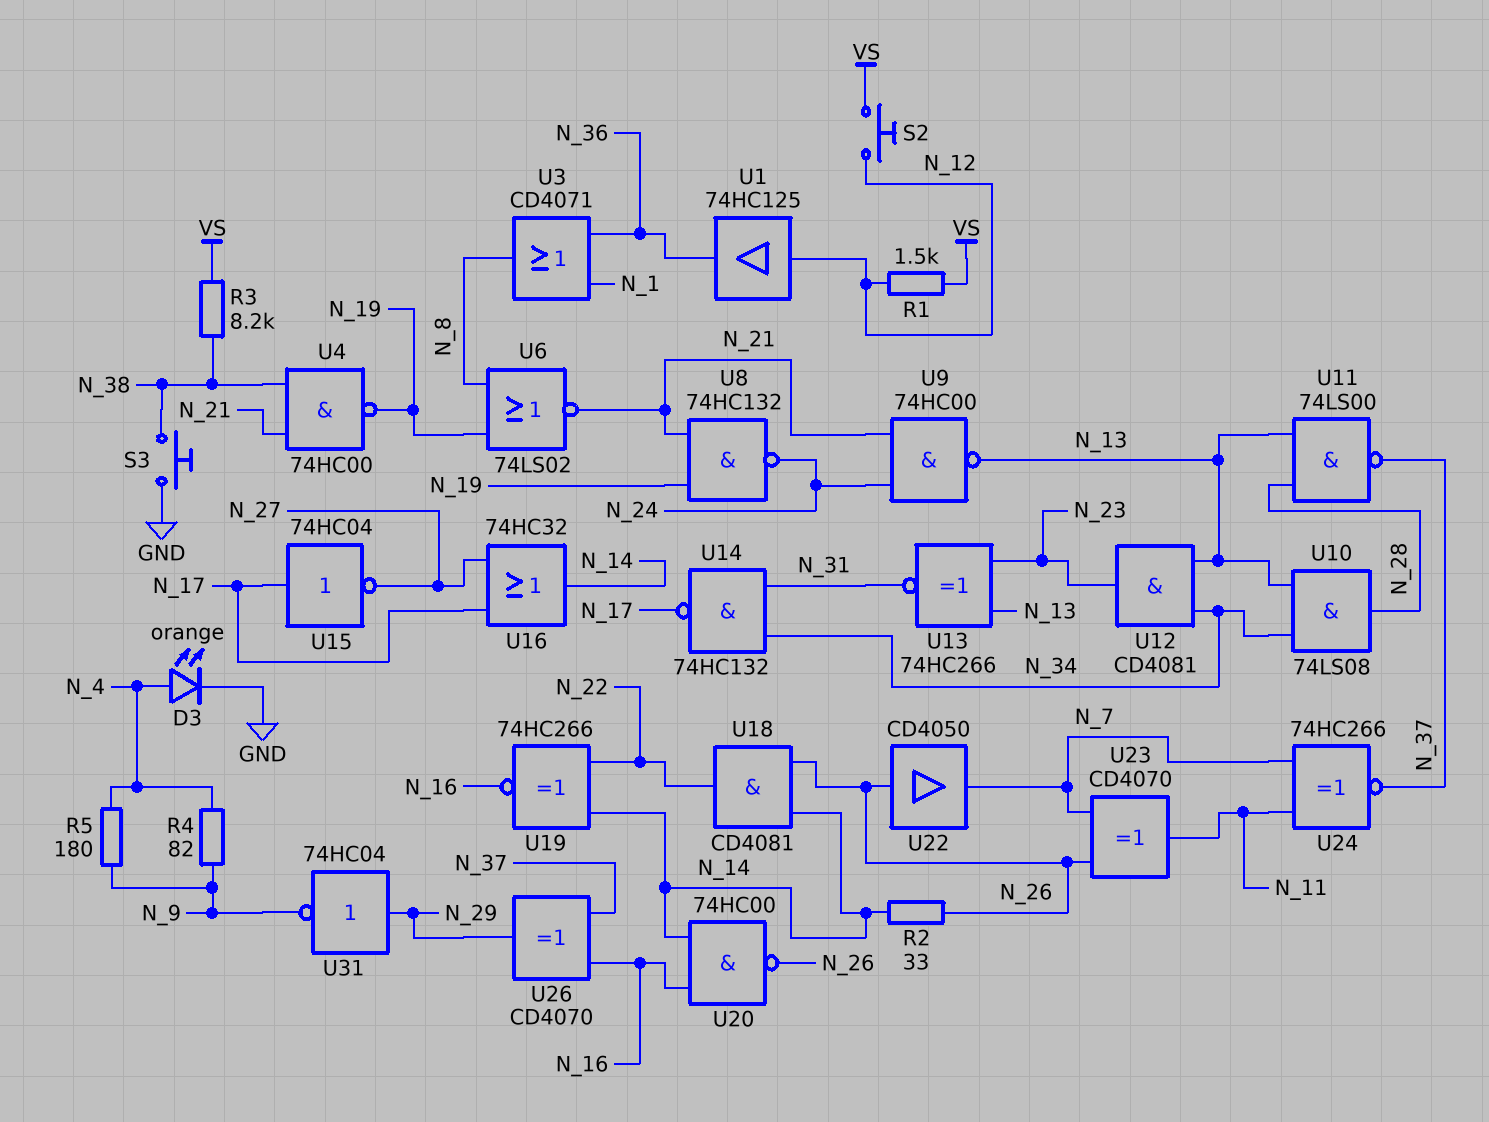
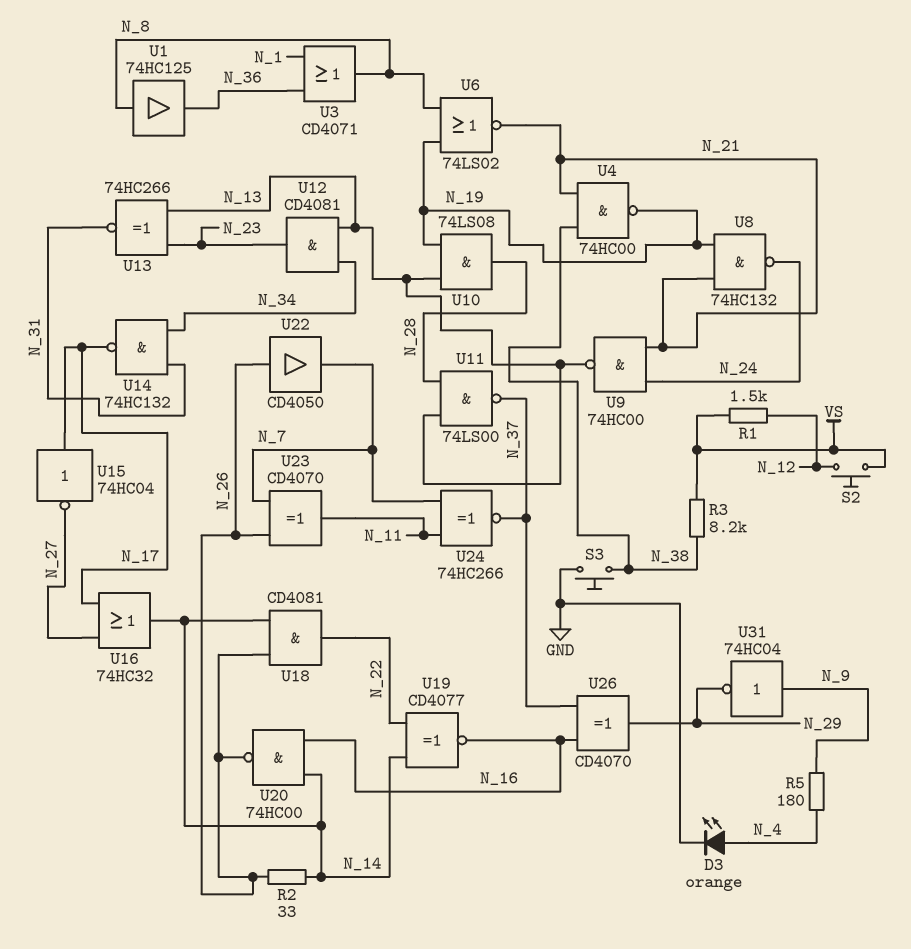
R4: 82 (N_4, N_9) -> none
U1: buffer 74HC125 (in N_12, out N_36) -> buffer 74HC125 (in N_8, out N_36)
U10: AND 74LS08 (in N_13, in N_34, out N_28) -> AND 74LS08 (in N_13, in N_19, out N_28)
U19: XNOR 74HC266 (in N_14, in N_22, out N_16) -> XNOR CD4077 (in N_14, in N_22, out N_16)
U31: NOT 74HC04 (in N_29, out N_9) -> NOT 74HC04 (in N_9, out N_29)

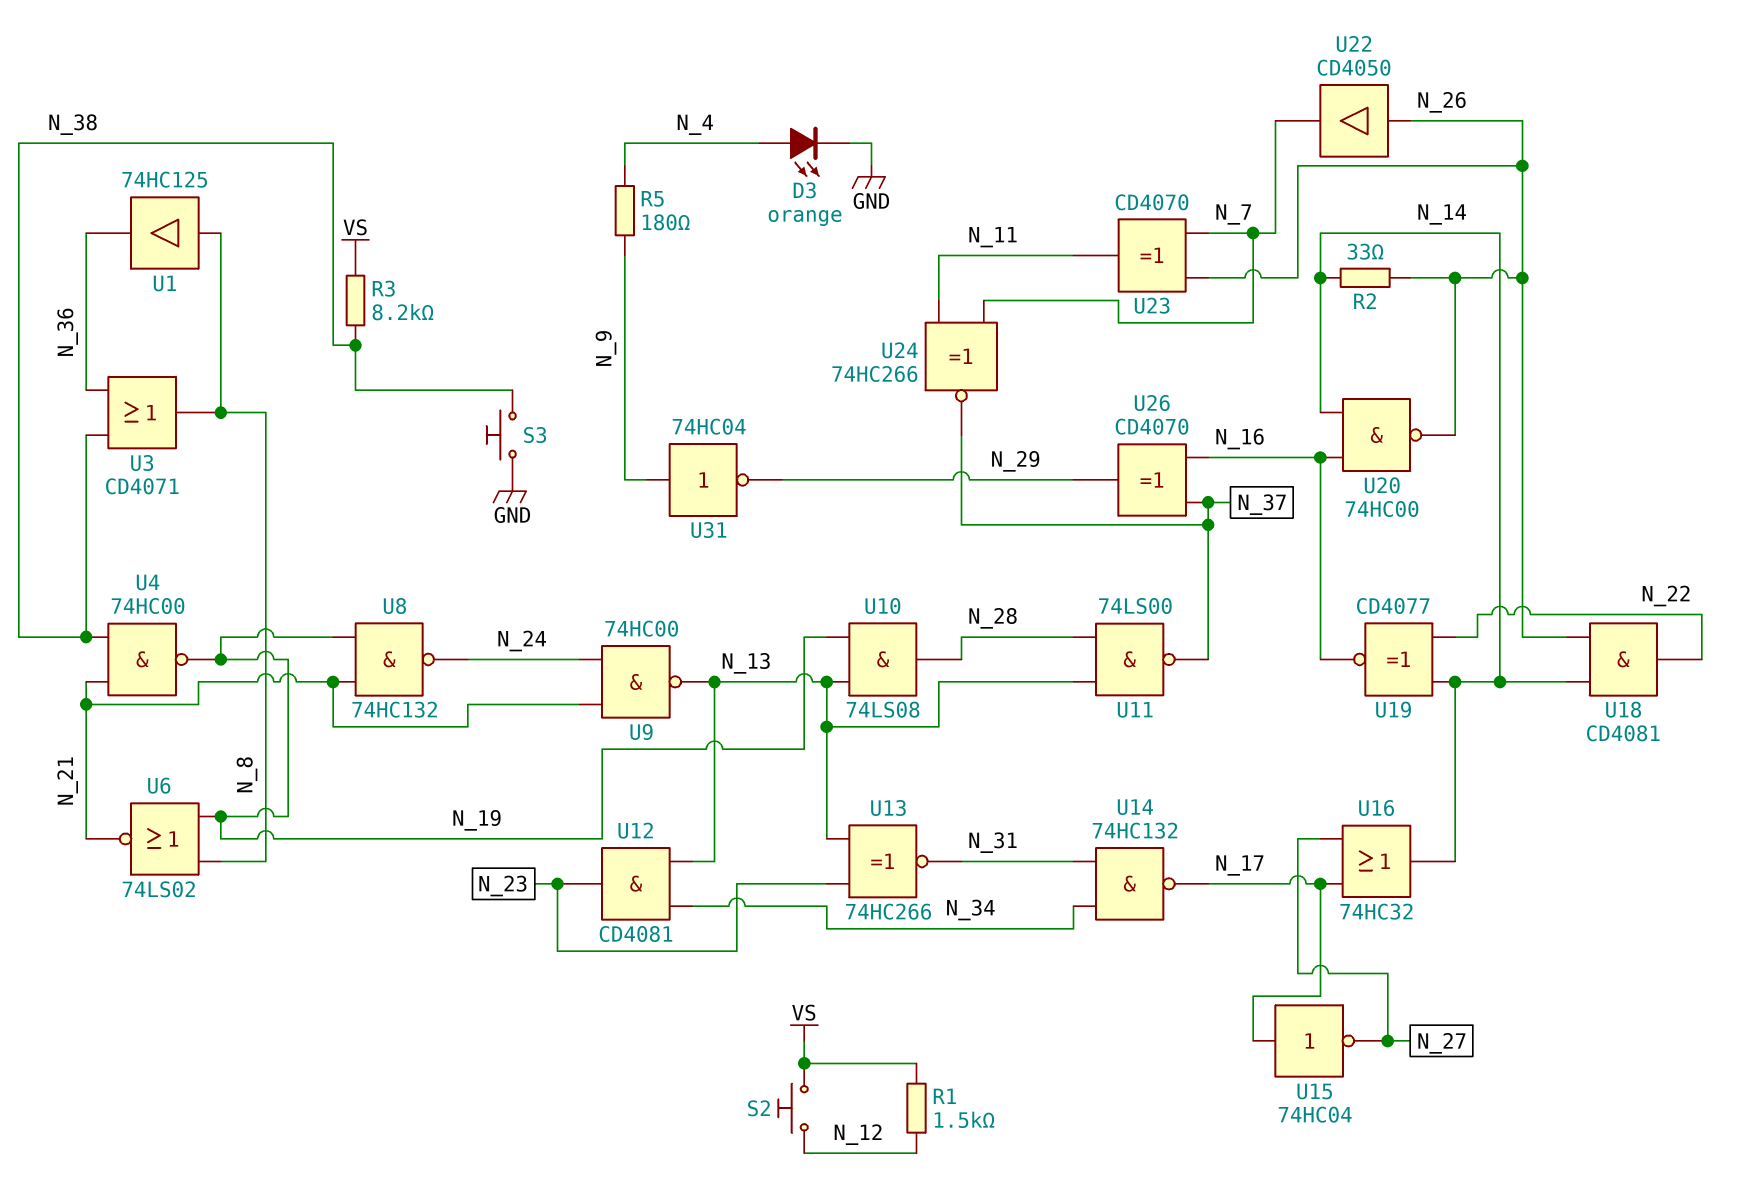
U3: OR CD4071 (in N_1, in N_36, out N_8) -> OR CD4071 (in N_36, in N_38, out N_8)

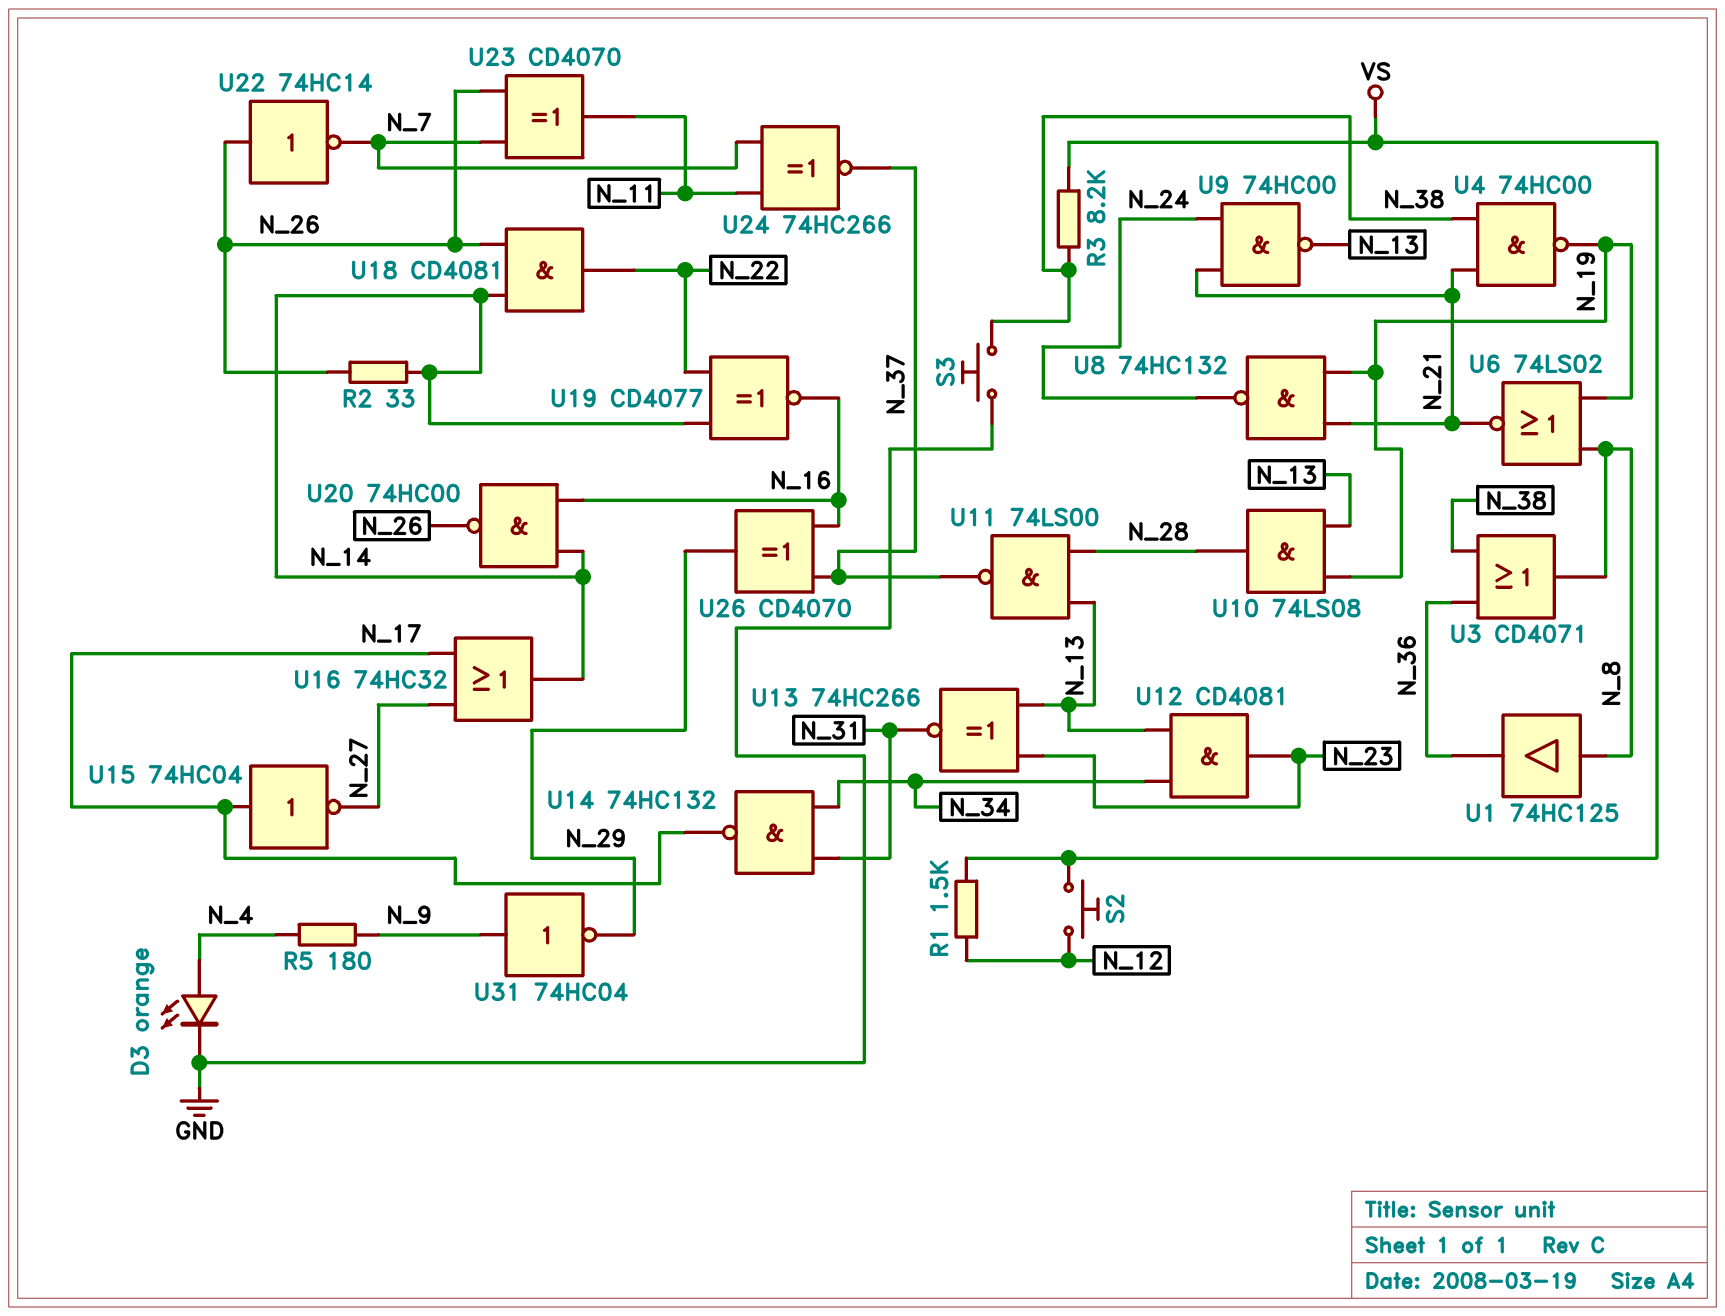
U22: buffer CD4050 (in N_26, out N_7) -> NOT 74HC14 (in N_26, out N_7)

